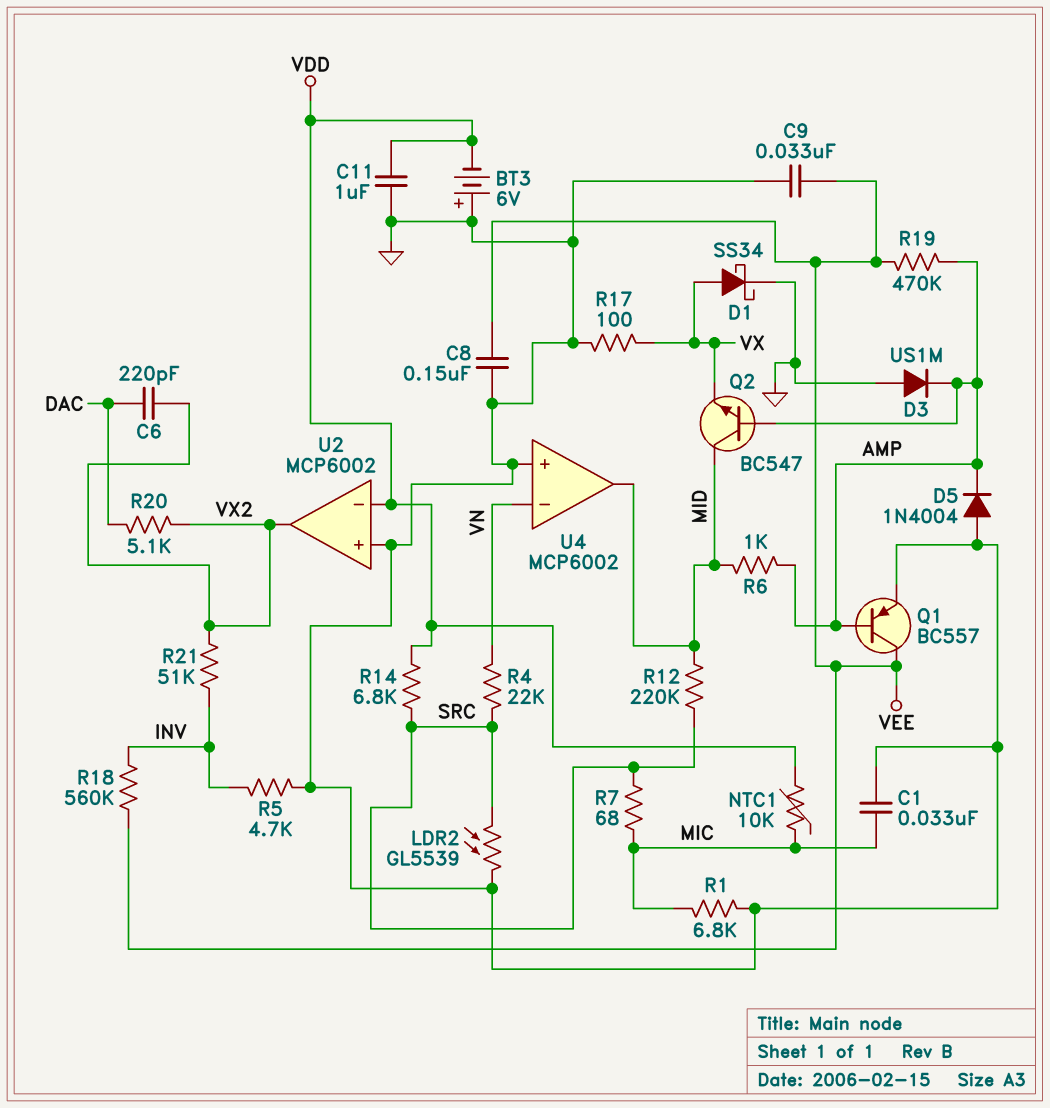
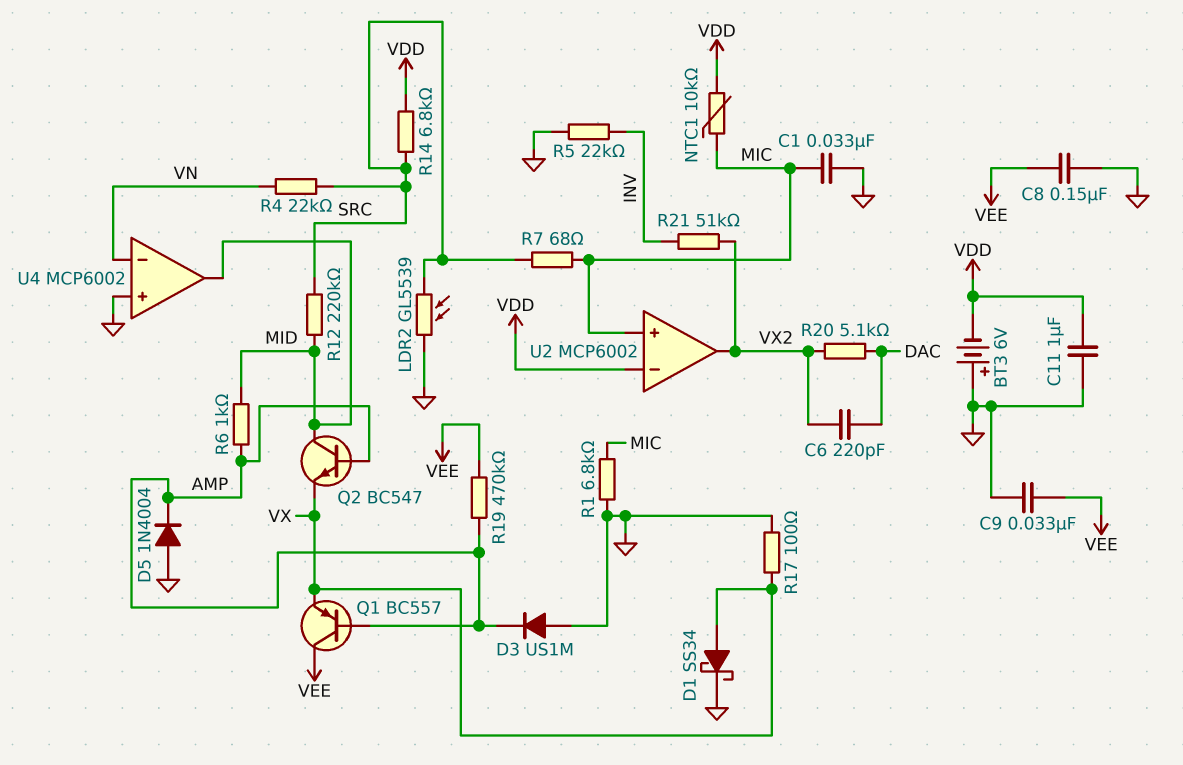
Q1: PNP BC557 (B AMP, C VEE, E GND) -> PNP BC557 (B AMP, C VEE, E VX)
R5: 4.7k (GND, INV) -> 22k (GND, INV)
R18: 560k (INV, VEE) -> none
U2 pin in+: GND -> MIC

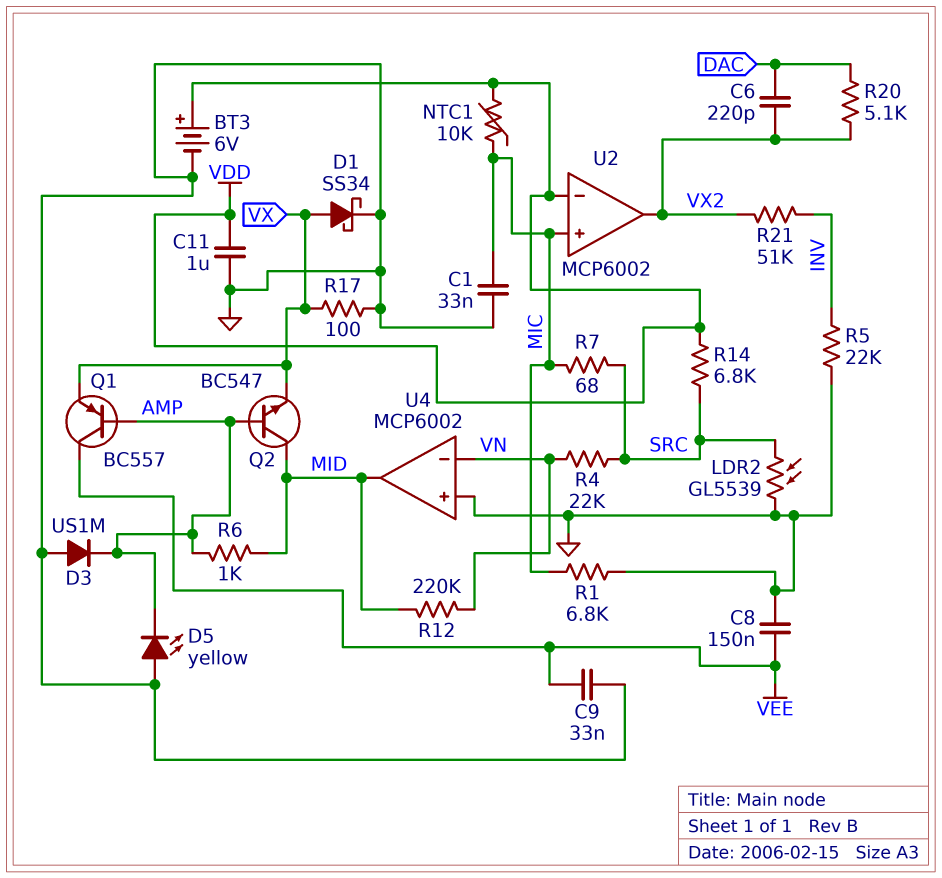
BT3: 6V (plus GND, minus VDD) -> 6V (plus VDD, minus GND)
D5: diode 1N4004 (A GND, K AMP) -> LED yellow (A GND, K AMP)
R12: 220k (MID, SRC) -> 220k (MID, VN)
R19: 470k (AMP, VEE) -> none

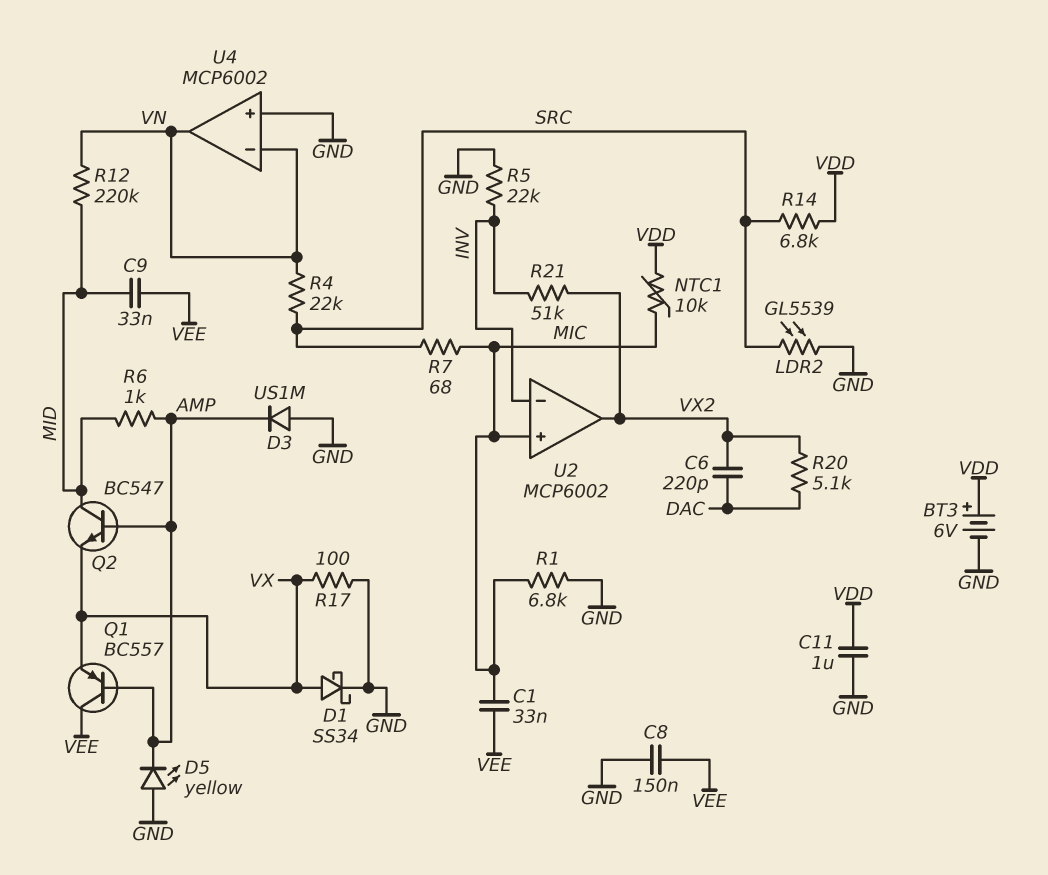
C1: 33nF (GND, MIC) -> 33nF (MIC, VEE)
C9: 33nF (GND, VEE) -> 33nF (MID, VEE)
U2 pin in-: VDD -> INV
U4 pin out: MID -> VN

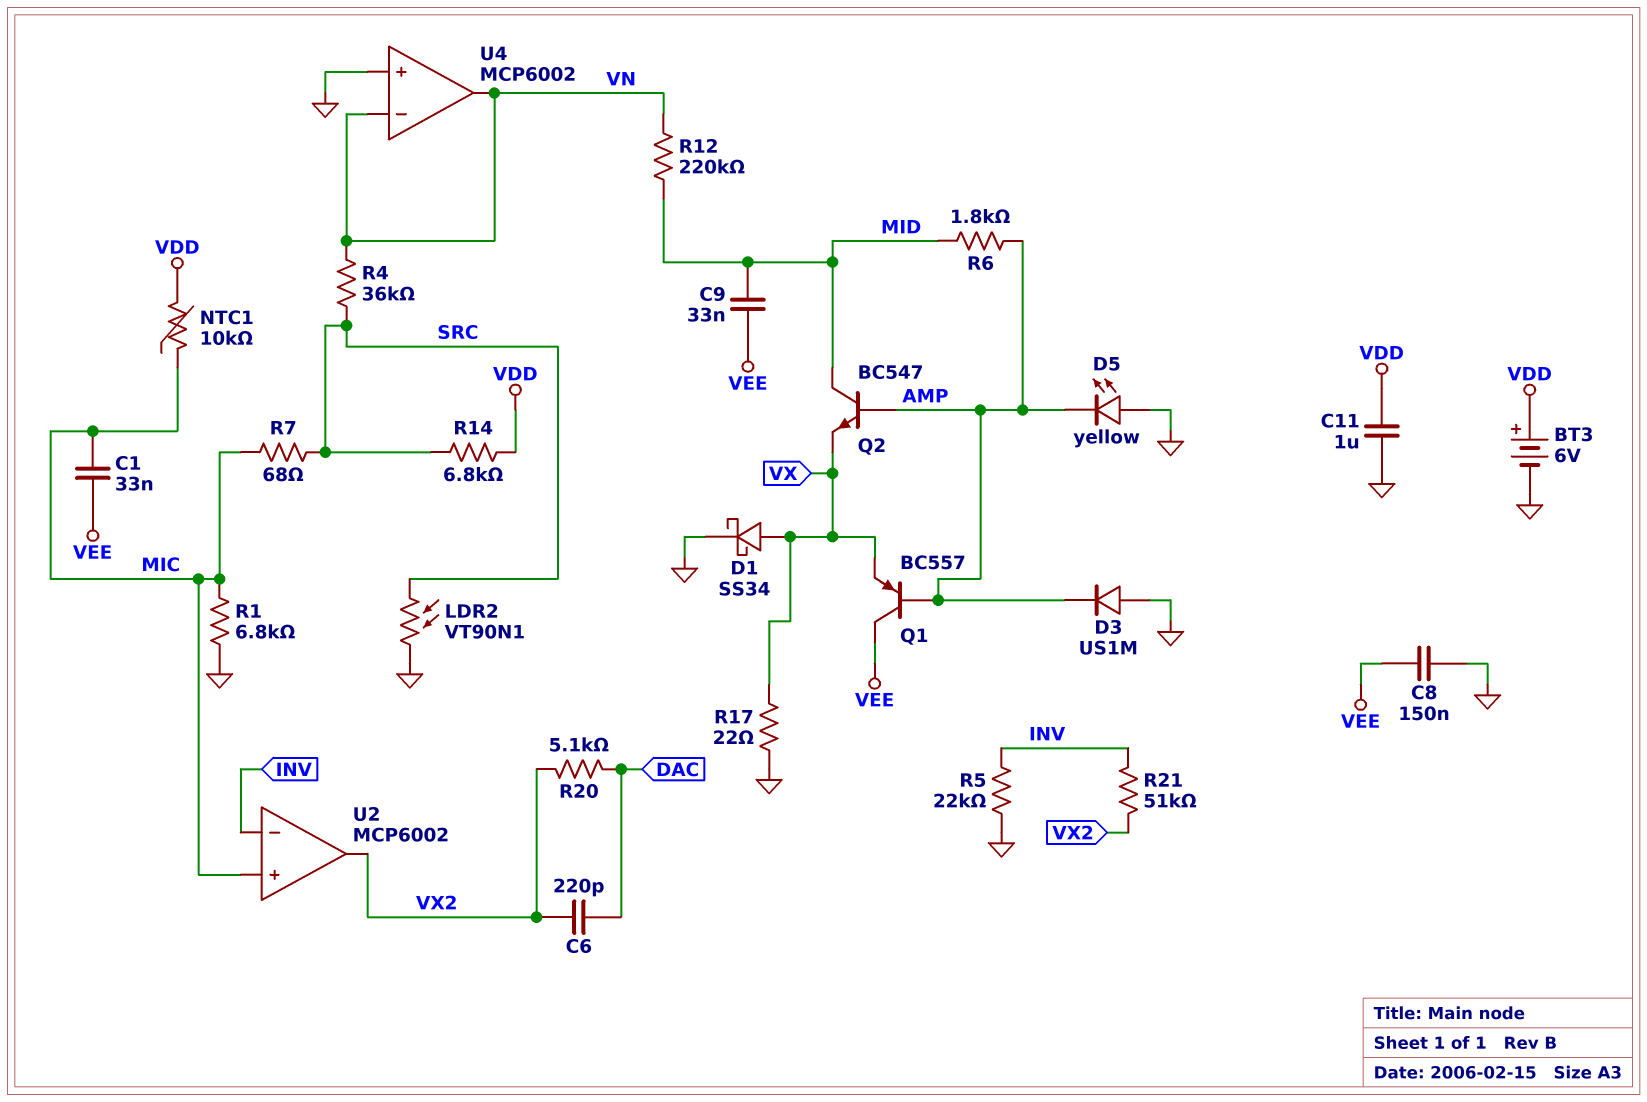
LDR2: GL5539 (GND, SRC) -> VT90N1 (GND, SRC)
R4: 22k (SRC, VN) -> 36k (SRC, VN)
R6: 1k (AMP, MID) -> 1.8k (AMP, MID)
R17: 100 (GND, VX) -> 22 (GND, VX)

